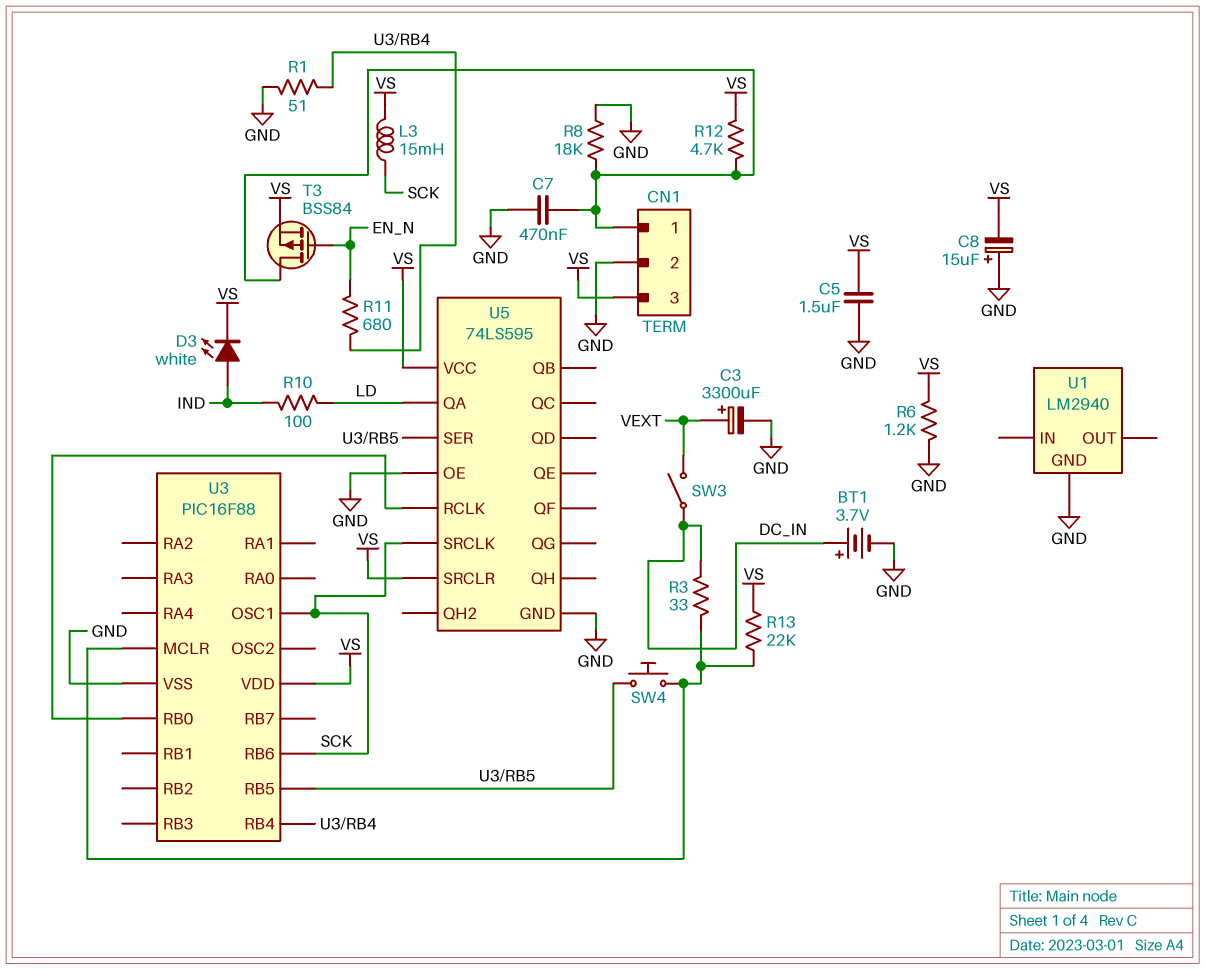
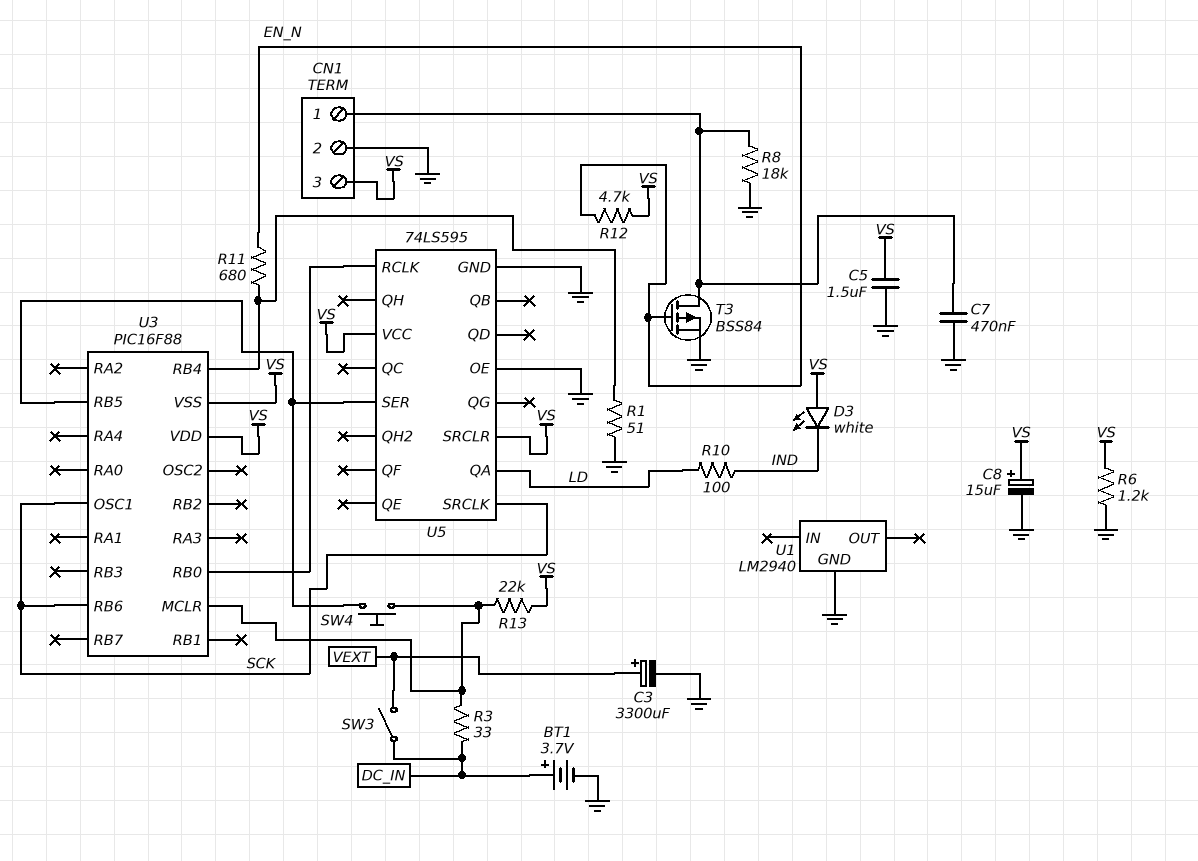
C8: 15uF (plus GND, minus VS) -> 15uF (plus VS, minus GND)
D3: LED white (A IND, K VS) -> LED white (A VS, K IND)
L3: 15mH (SCK, VS) -> none
R12: 4.7k (CN1/1, VS) -> 4.7k (EN_N, VS)
T3: PMOS BSS84 (G EN_N, D CN1/1, S VS) -> PMOS BSS84 (G EN_N, D CN1/1, S GND)
U3 pin VSS: GND -> VS

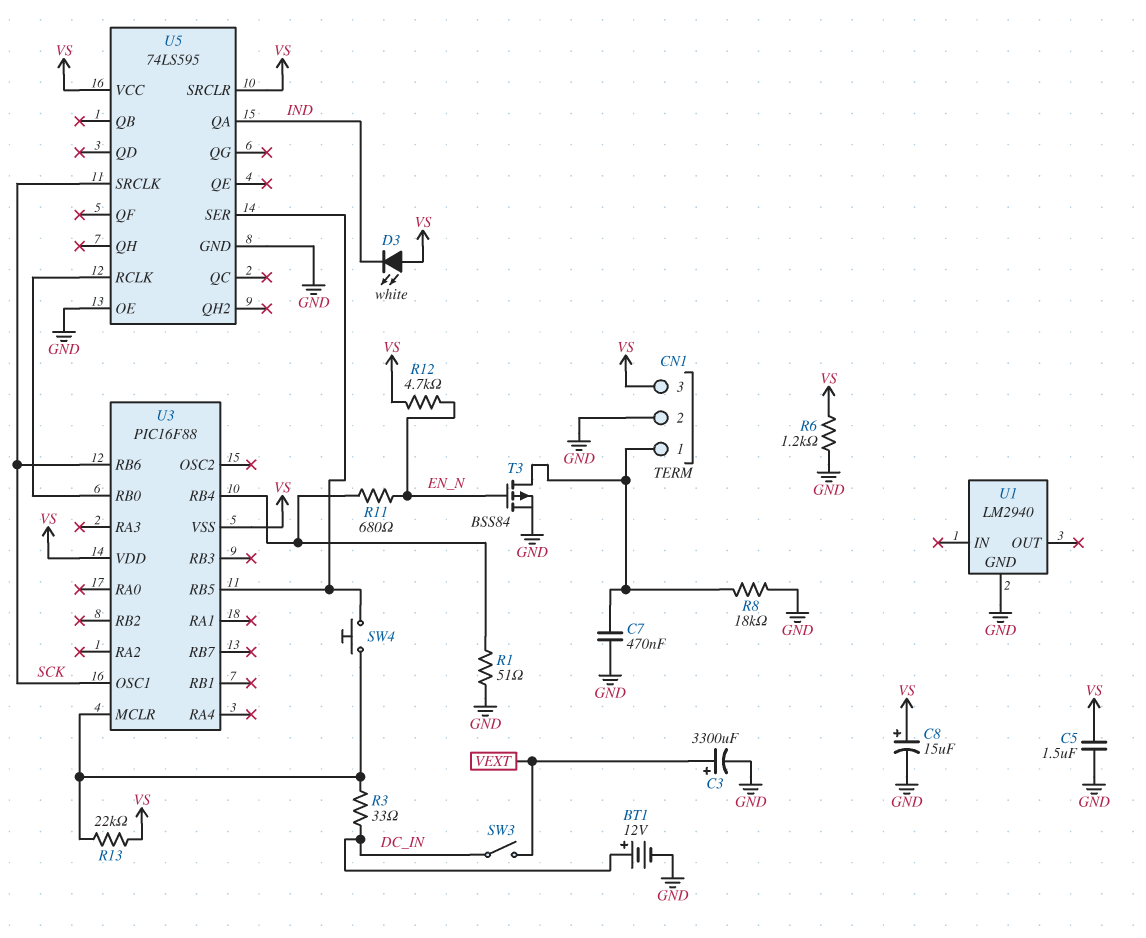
BT1: 3.7V (plus DC_IN, minus GND) -> 12V (plus DC_IN, minus GND)
R10: 100 (IND, LD) -> none
U5 pin QA: LD -> IND

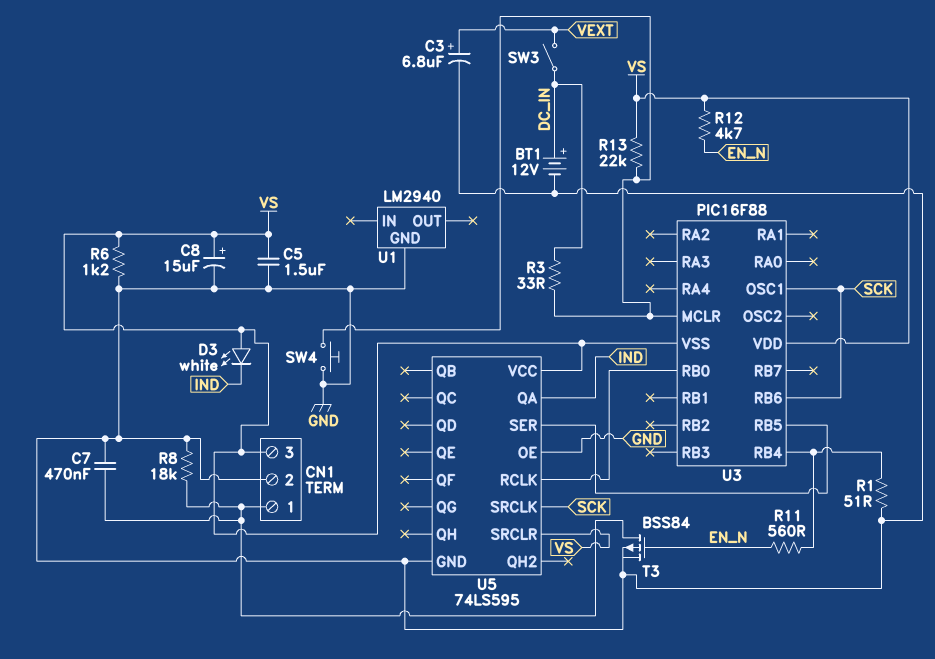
C3: 3300uF (plus VEXT, minus GND) -> 6.8uF (plus VEXT, minus GND)
R11: 680 (EN_N, U3/RB4) -> 560 (EN_N, U3/RB4)
SW4: button (U3/MCLR, U3/RB5) -> button (GND, U3/MCLR)

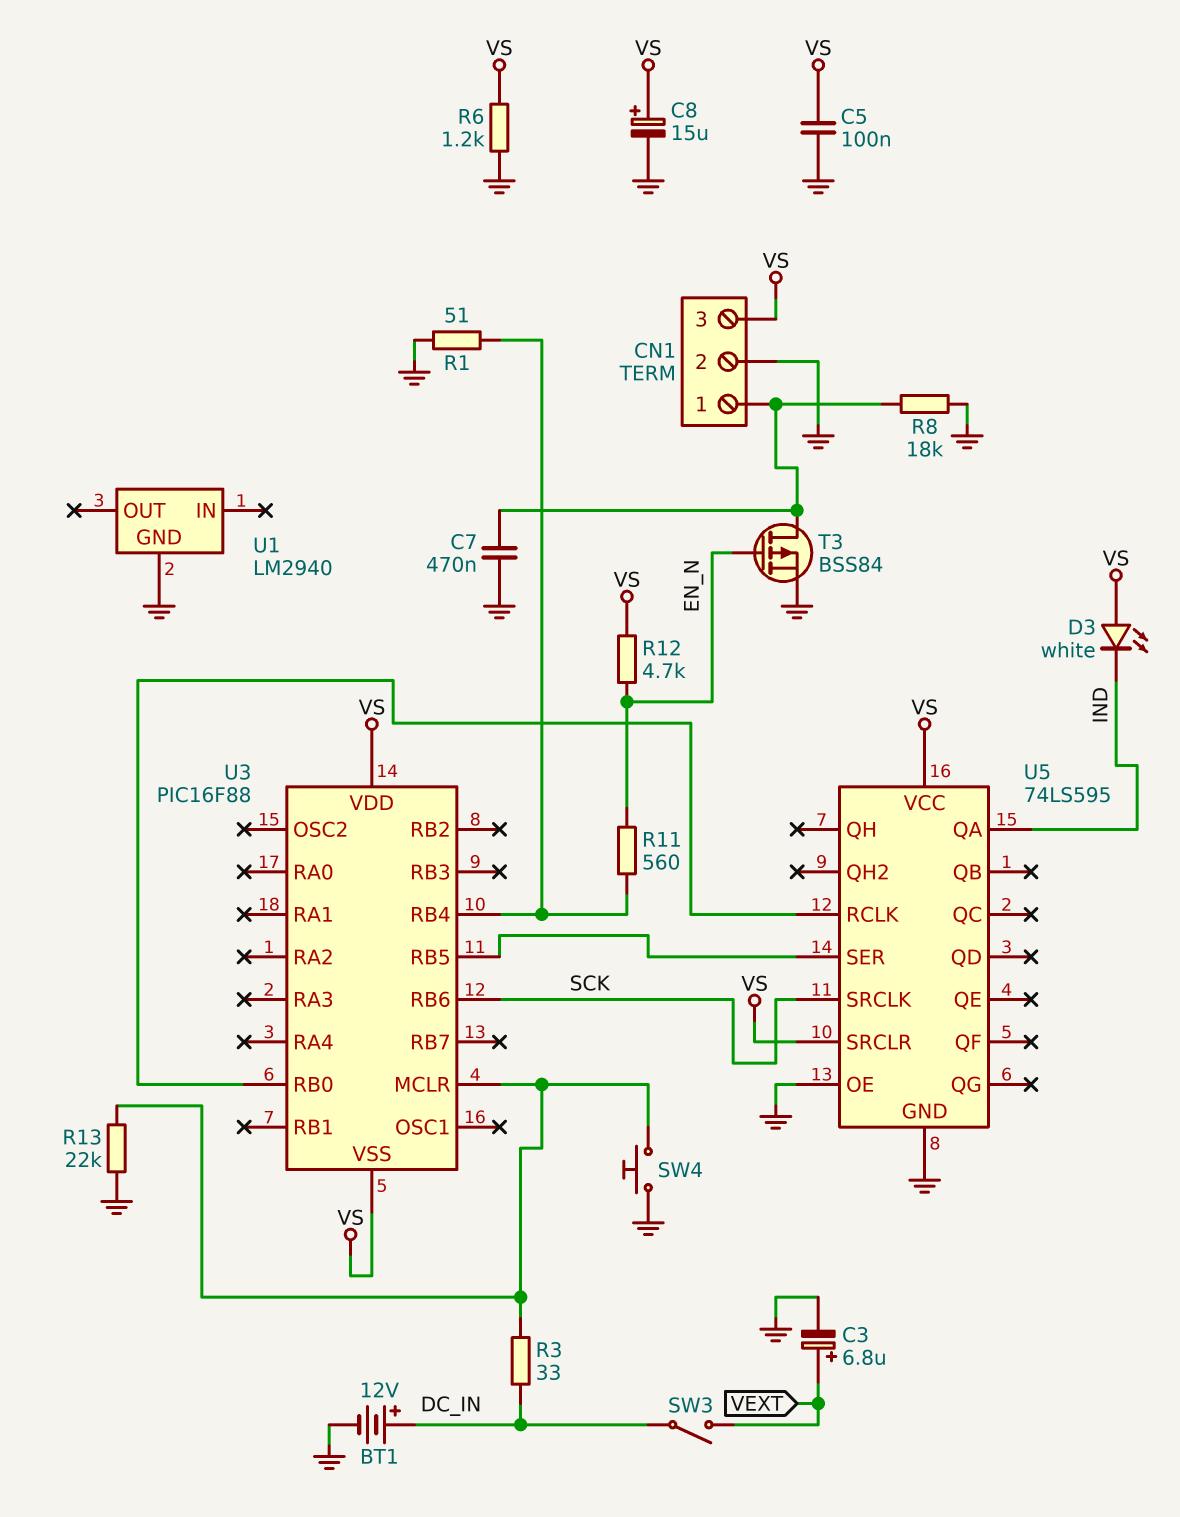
C5: 1.5uF (GND, VS) -> 100nF (GND, VS)
R13: 22k (U3/MCLR, VS) -> 22k (GND, U3/MCLR)
U3 pin OSC1: SCK -> none

